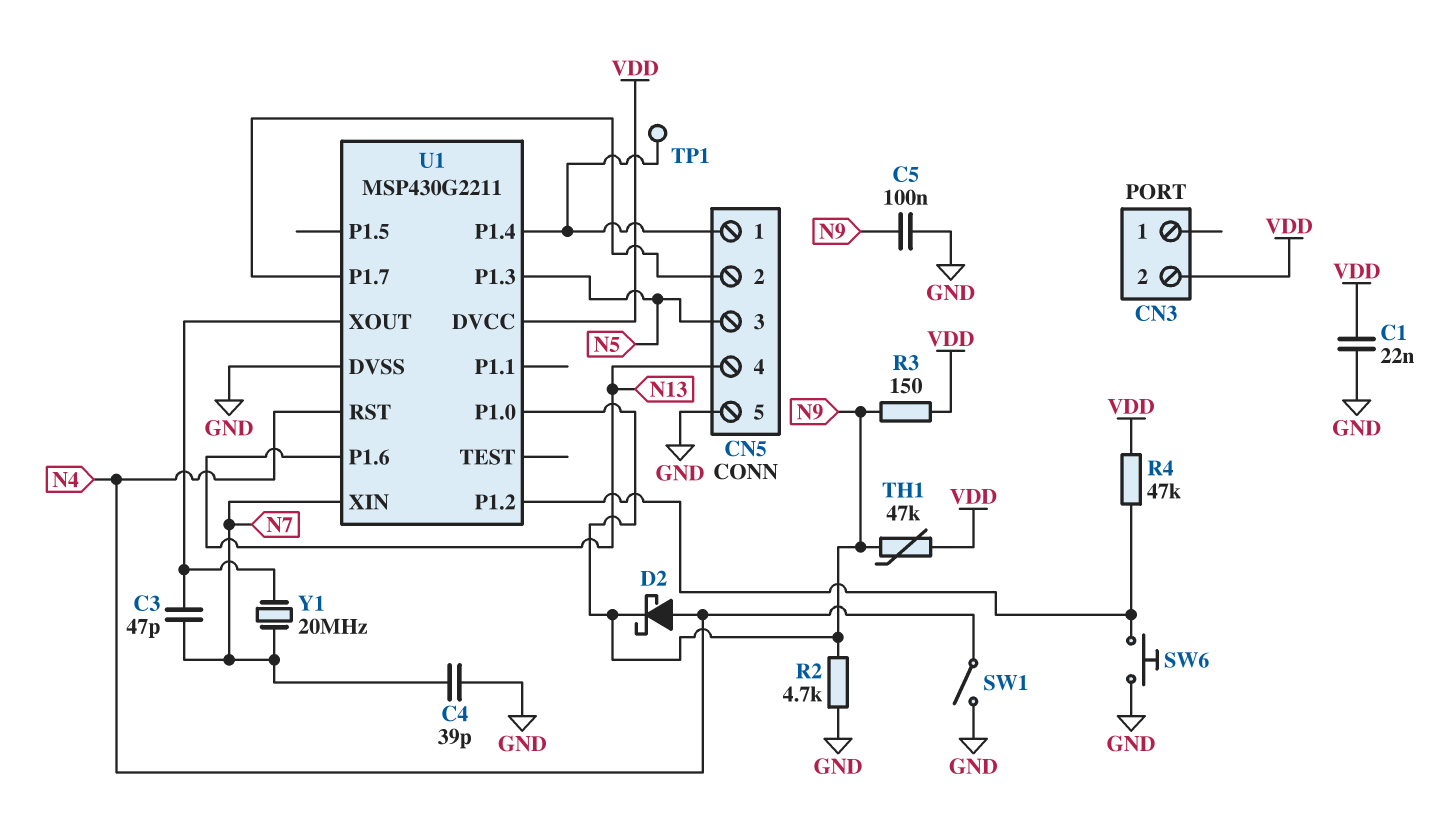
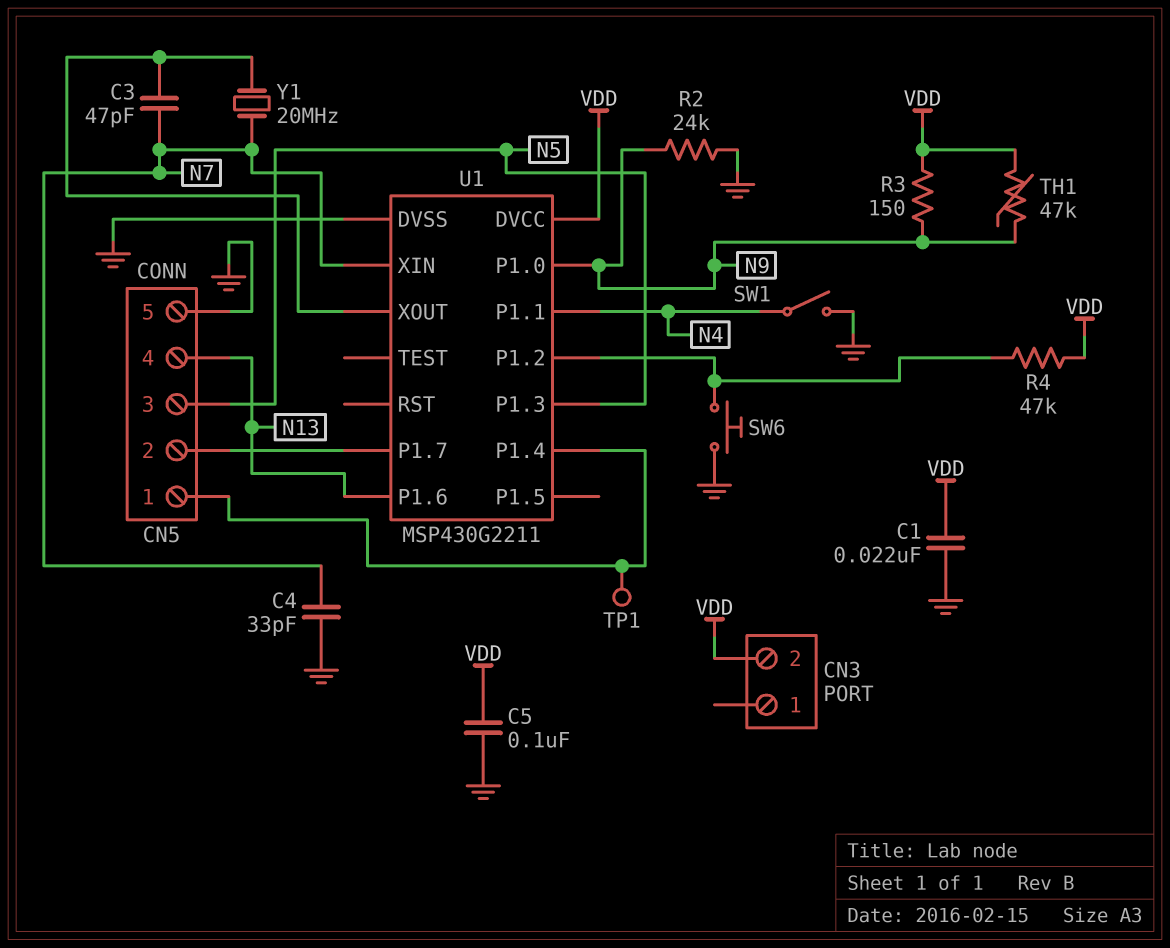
C4: 39pF (GND, N7) -> 33pF (GND, N7)
C5: 100nF (GND, N9) -> 100nF (GND, VDD)
D2: schottky (A N4, K N9) -> none
R2: 4.7k (GND, N9) -> 24k (GND, N9)
U1 pin P1.1: none -> N4
U1 pin RST: N4 -> none

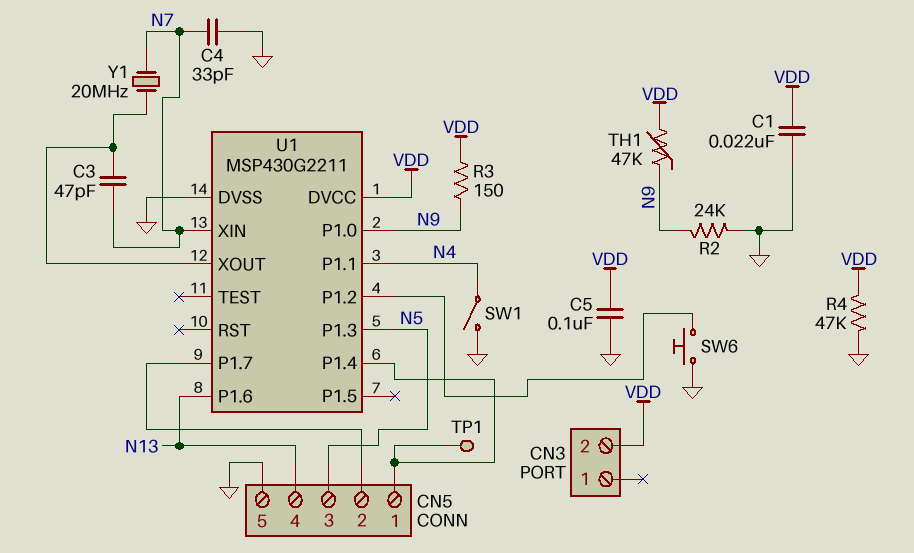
R4: 47k (U1/P1.2, VDD) -> 47k (GND, VDD)

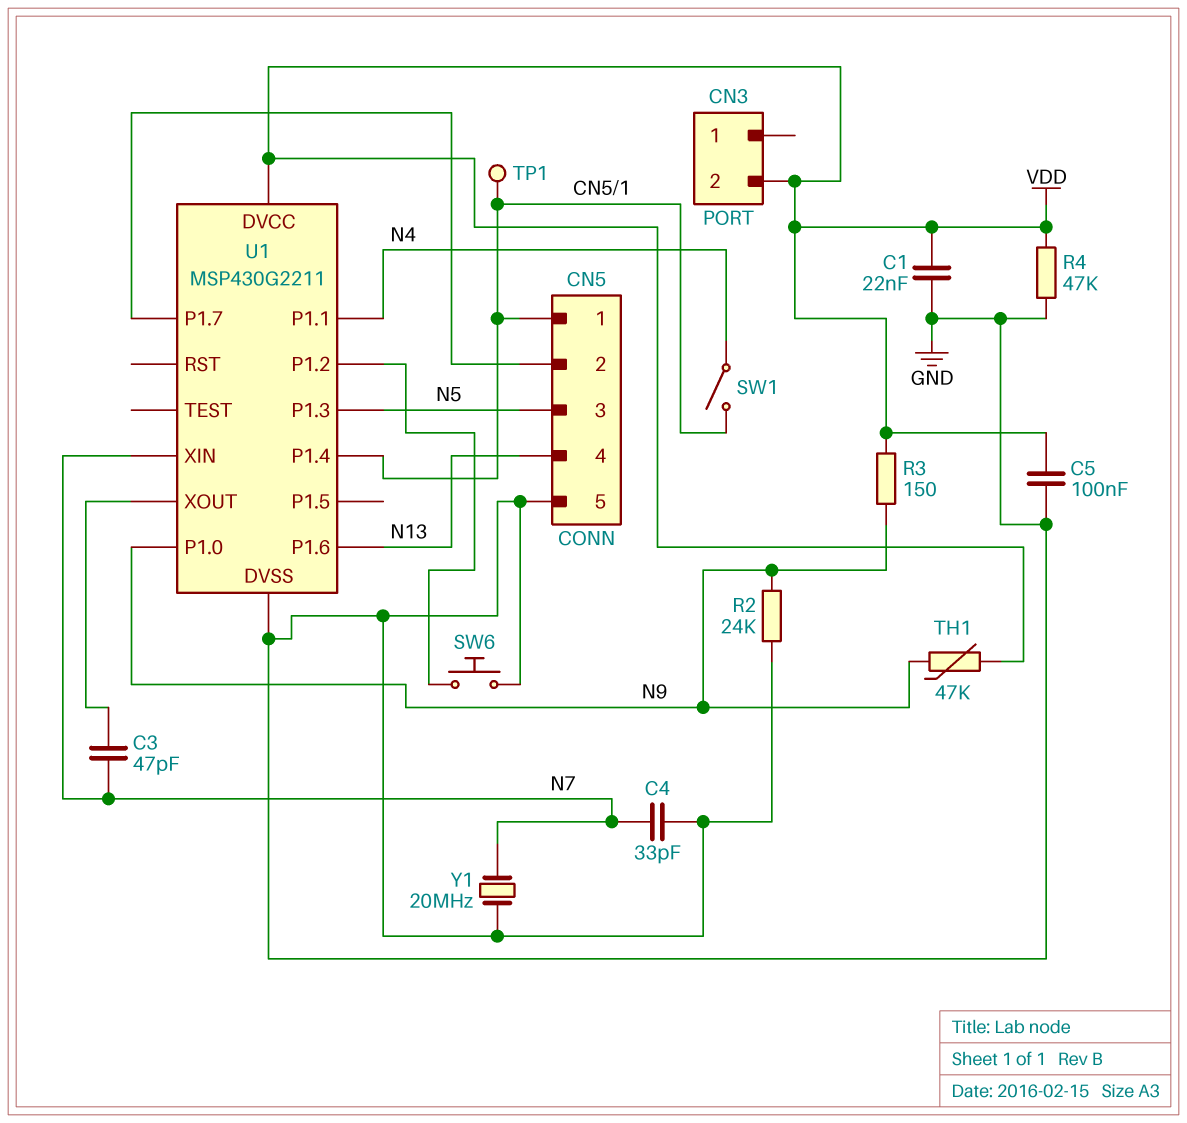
SW1: switch (GND, N4) -> switch (CN5/1, N4)
Y1: 20MHz (N7, U1/XOUT) -> 20MHz (GND, N7)

